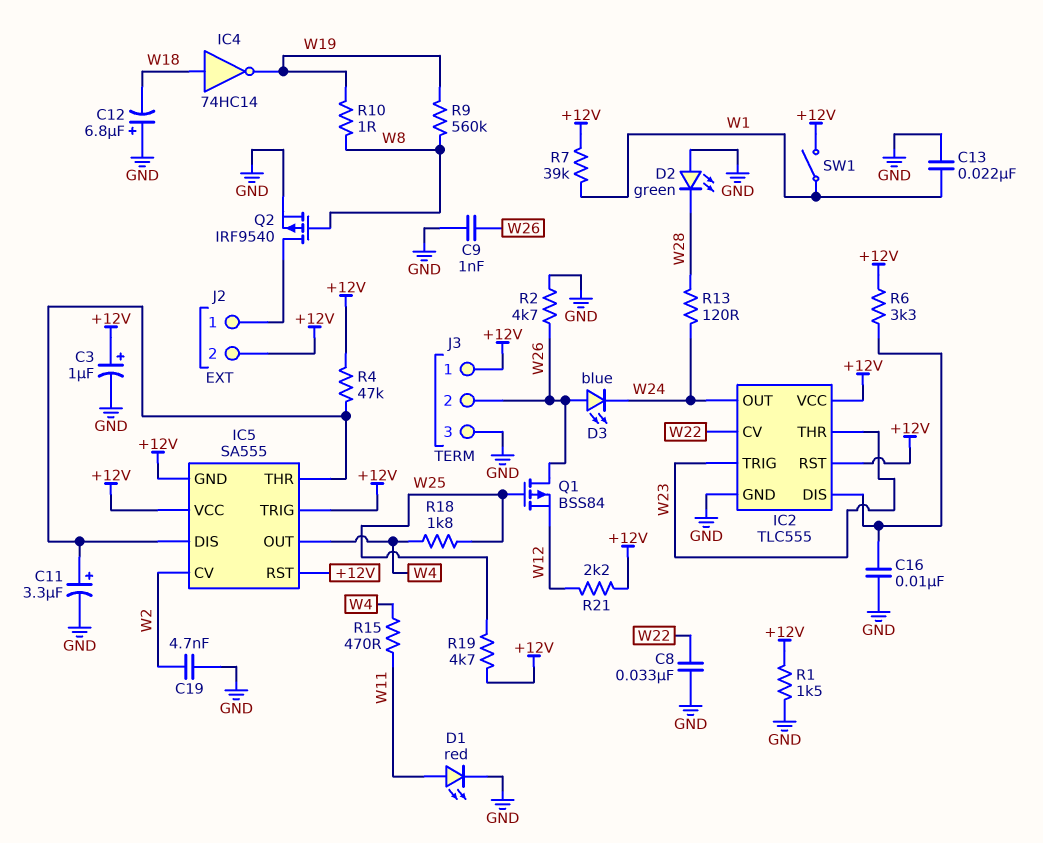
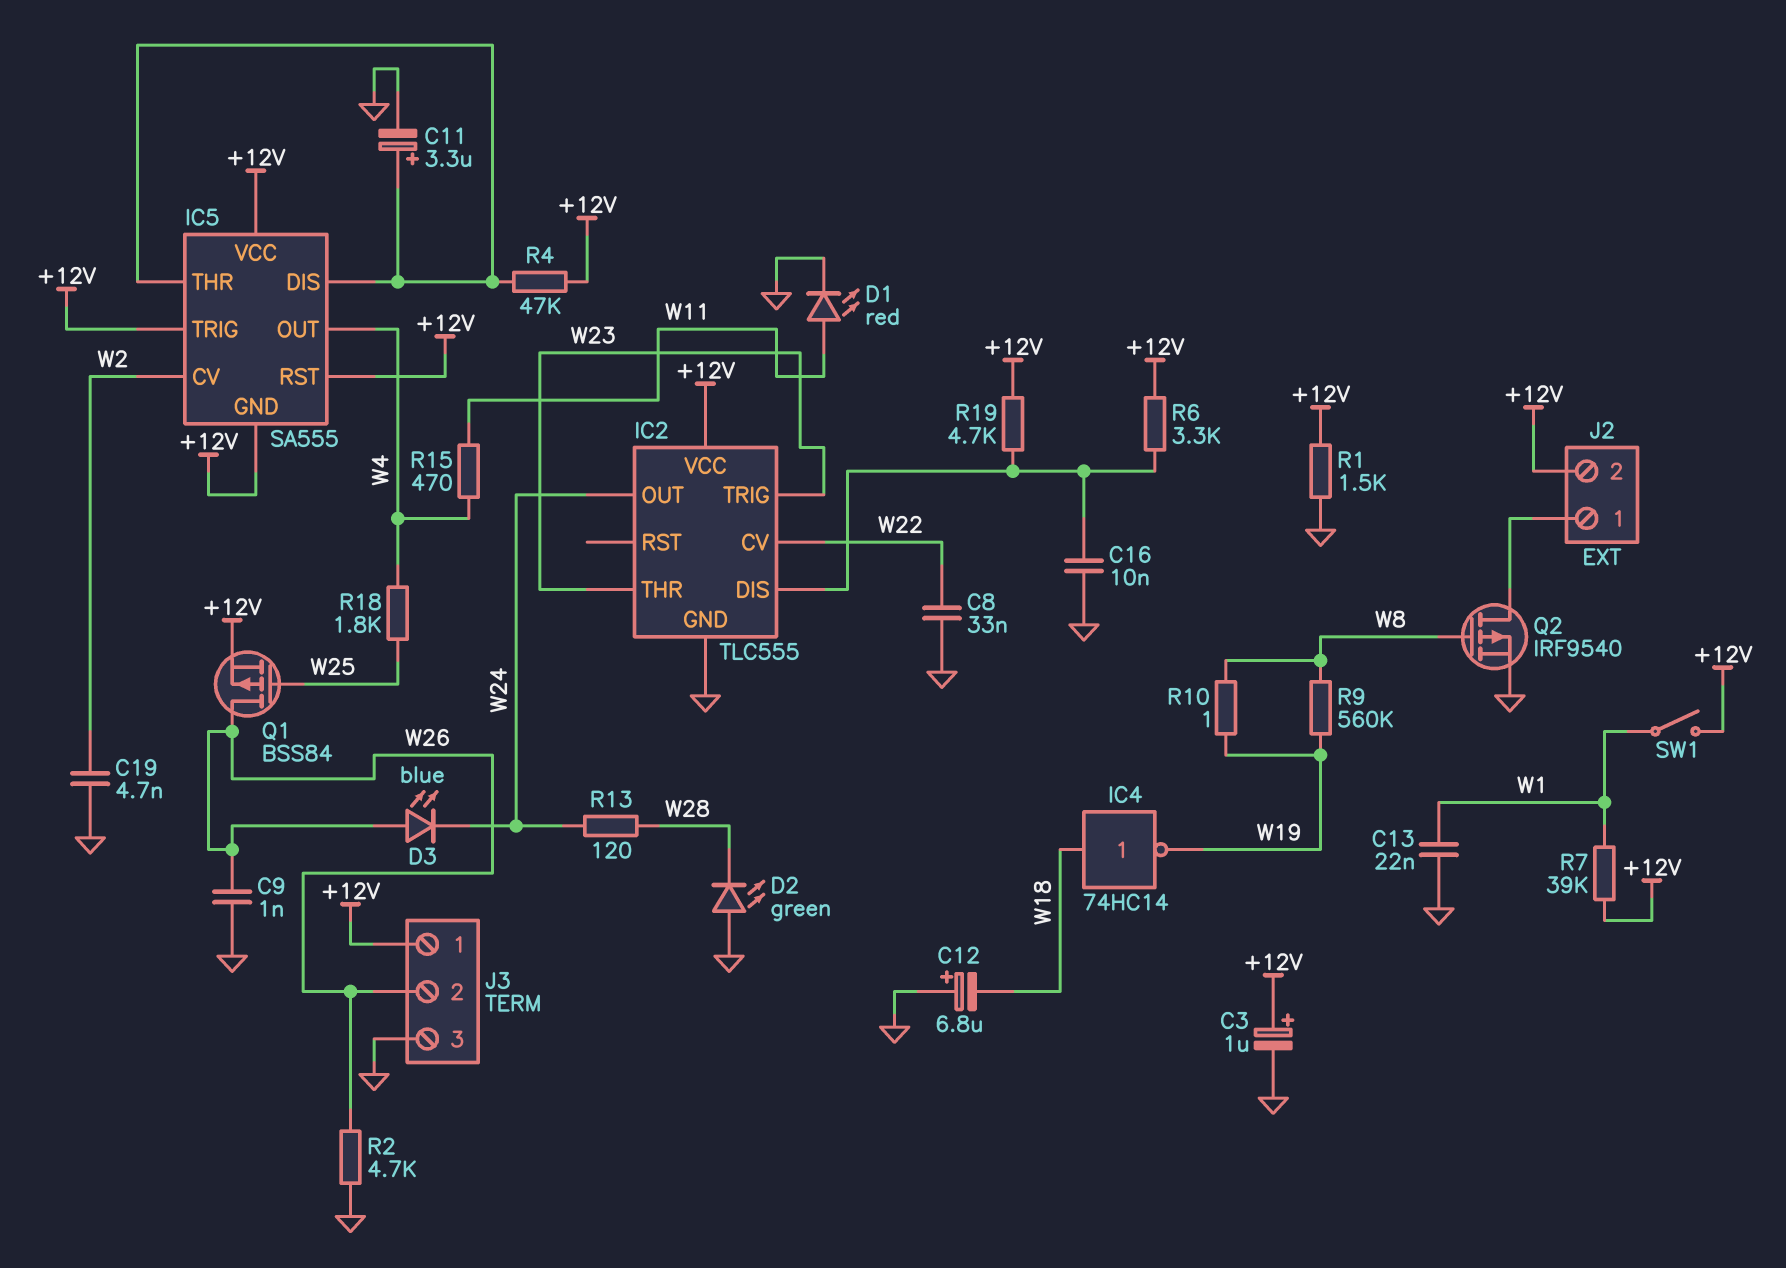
IC2 pin RST: +12V -> none
Q1: PMOS BSS84 (G W25, D W26, S W12) -> PMOS BSS84 (G W25, D W26, S +12V)
R19: 4.7k (+12V, W25) -> 4.7k (+12V, IC2/DIS)
R21: 2.2k (+12V, W12) -> none

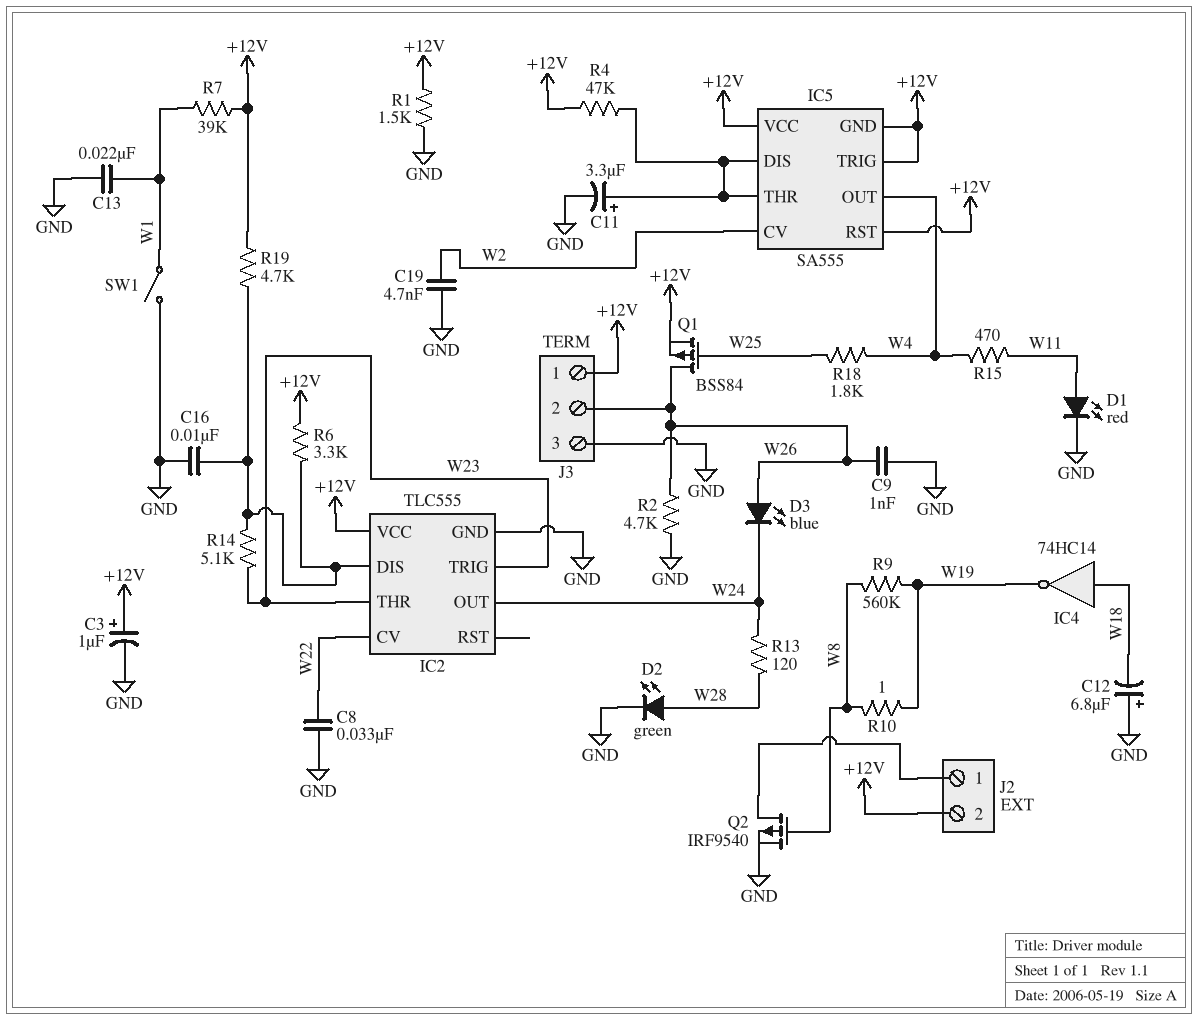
D2: LED green (A GND, K W28) -> LED green (A W28, K GND)
R14: none -> 5.1k (IC2/DIS, W23)
SW1: switch (+12V, W1) -> switch (GND, W1)

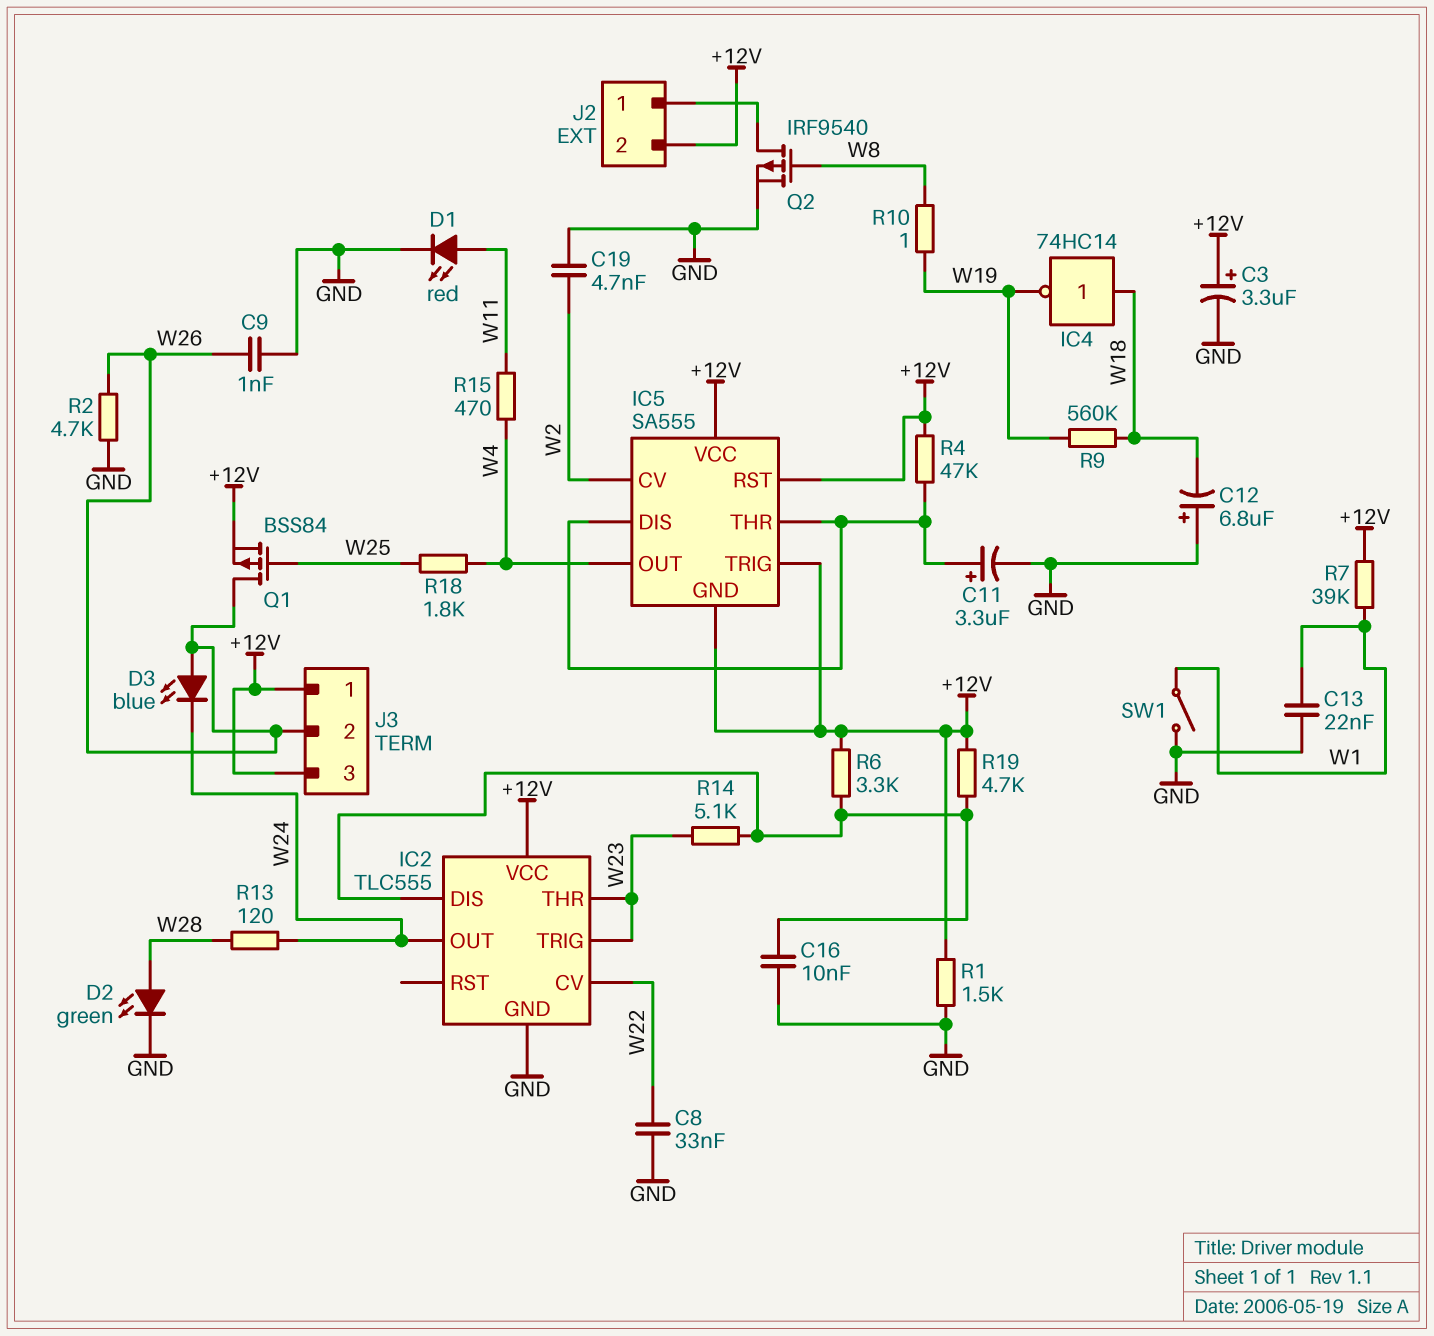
C3: 1uF (plus +12V, minus GND) -> 3.3uF (plus +12V, minus GND)
J3 pin 3: GND -> +12V
R9: 560k (W8, W19) -> 560k (W18, W19)

